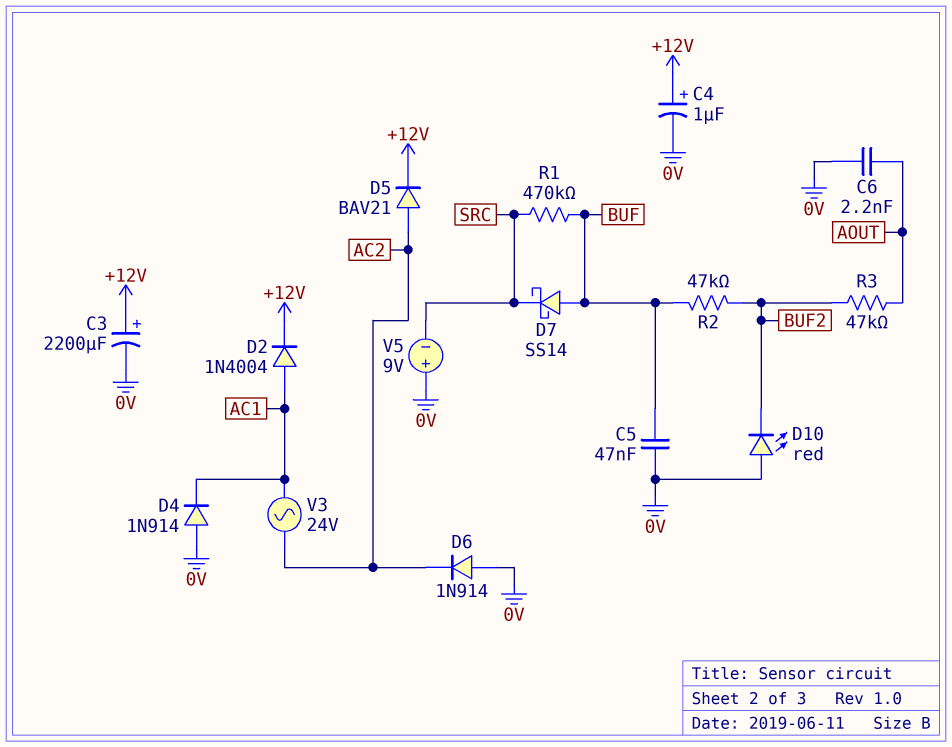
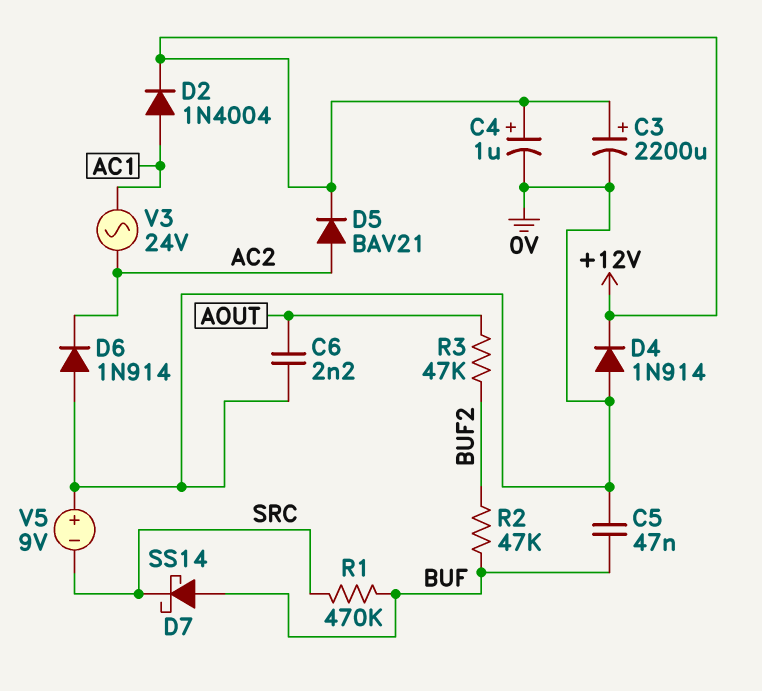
D4: diode 1N914 (A 0V, K AC1) -> diode 1N914 (A 0V, K +12V)
D10: LED red (A 0V, K BUF2) -> none

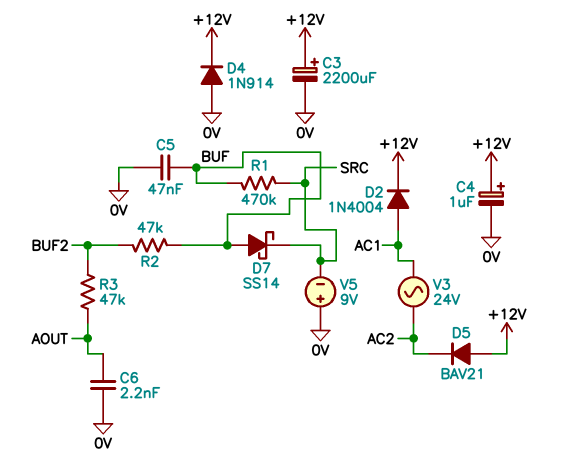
D5: diode BAV21 (A AC2, K +12V) -> diode BAV21 (A +12V, K AC2)
D6: diode 1N914 (A 0V, K AC2) -> none

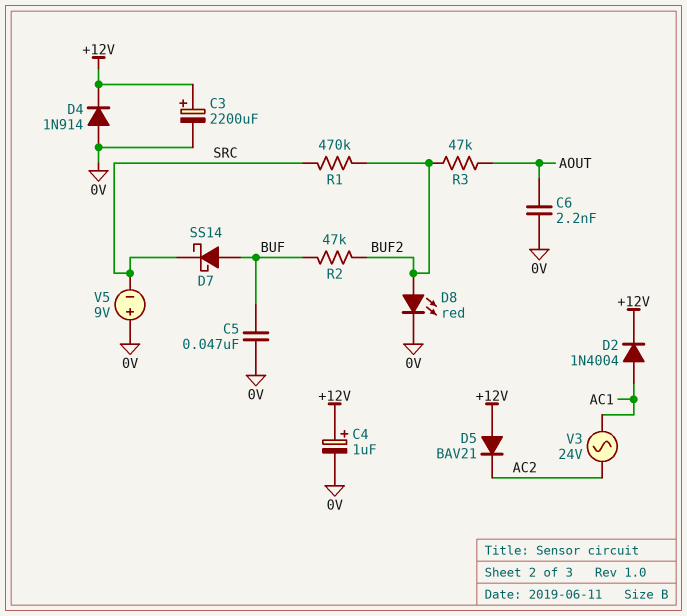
D8: none -> LED red (A BUF2, K 0V)
R1: 470k (BUF, SRC) -> 470k (BUF2, SRC)

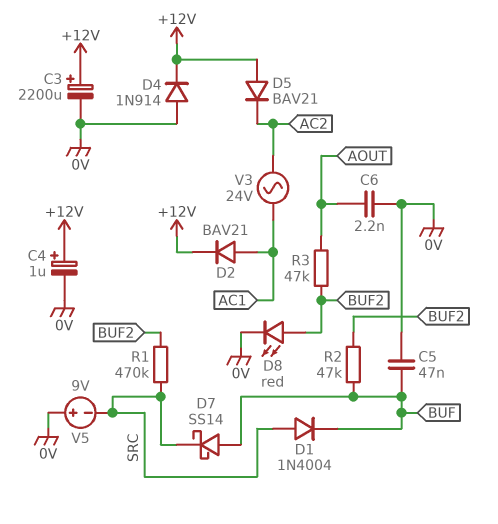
D1: none -> diode 1N4004 (A SRC, K BUF)
D2: diode 1N4004 (A AC1, K +12V) -> diode BAV21 (A AC1, K +12V)

